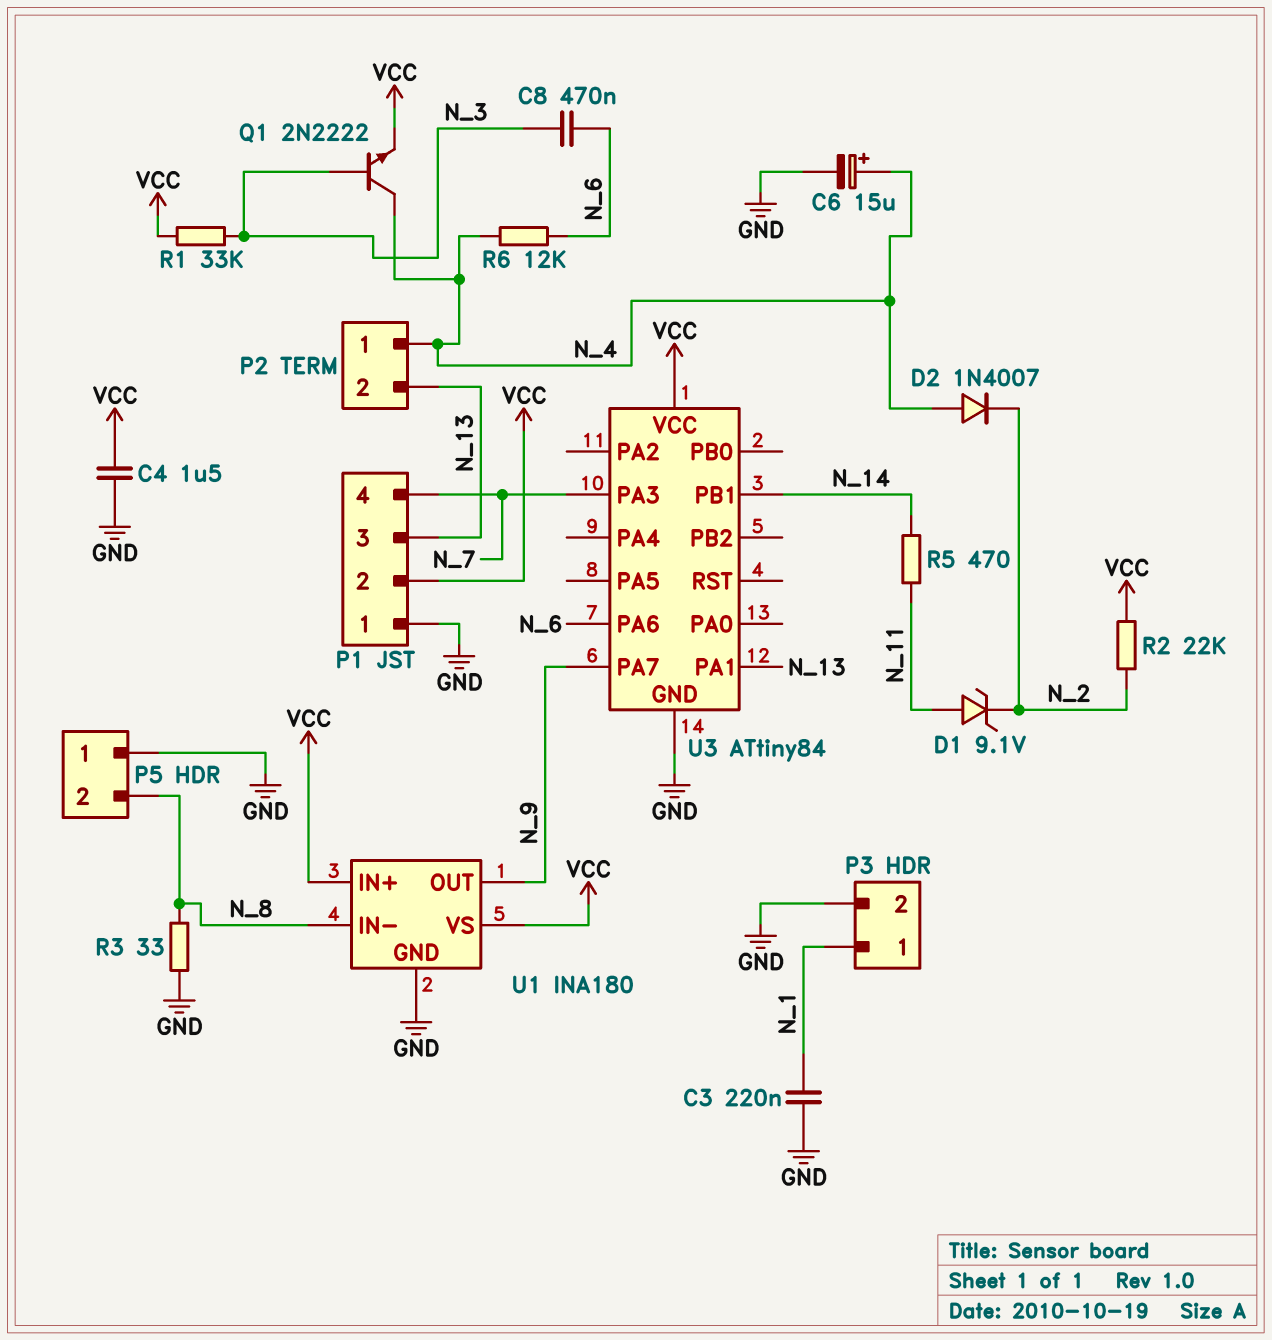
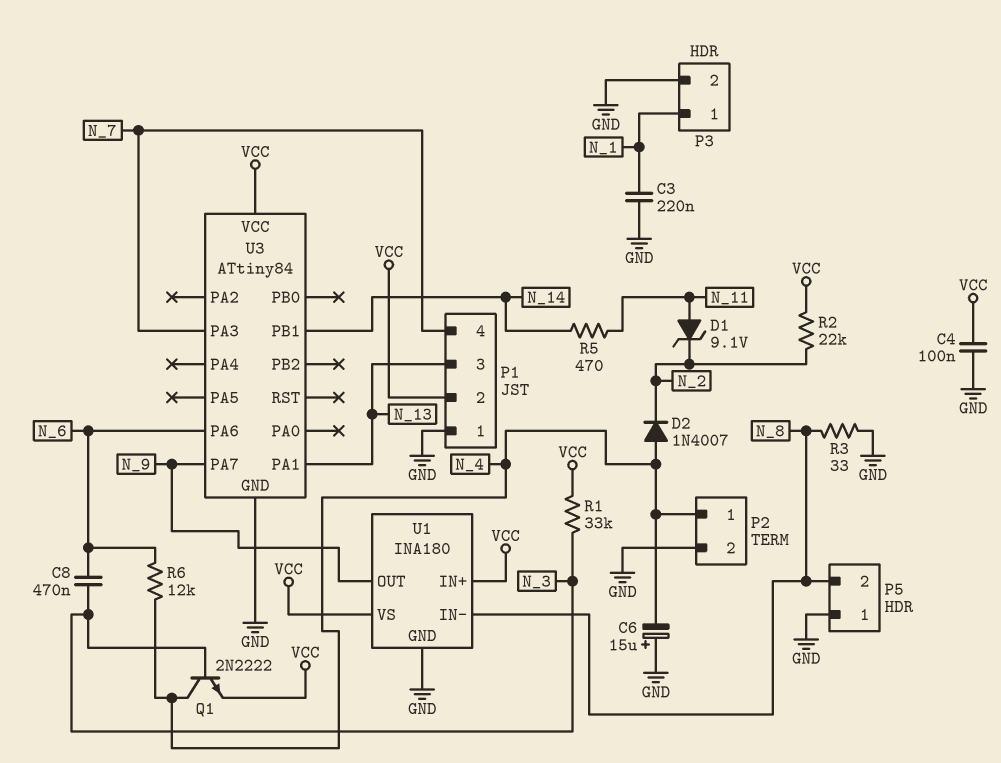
C4: 1.5uF (GND, VCC) -> 100nF (GND, VCC)
C6: 15uF (plus N_4, minus GND) -> 15uF (plus GND, minus N_4)
P2 pin 2: N_13 -> GND

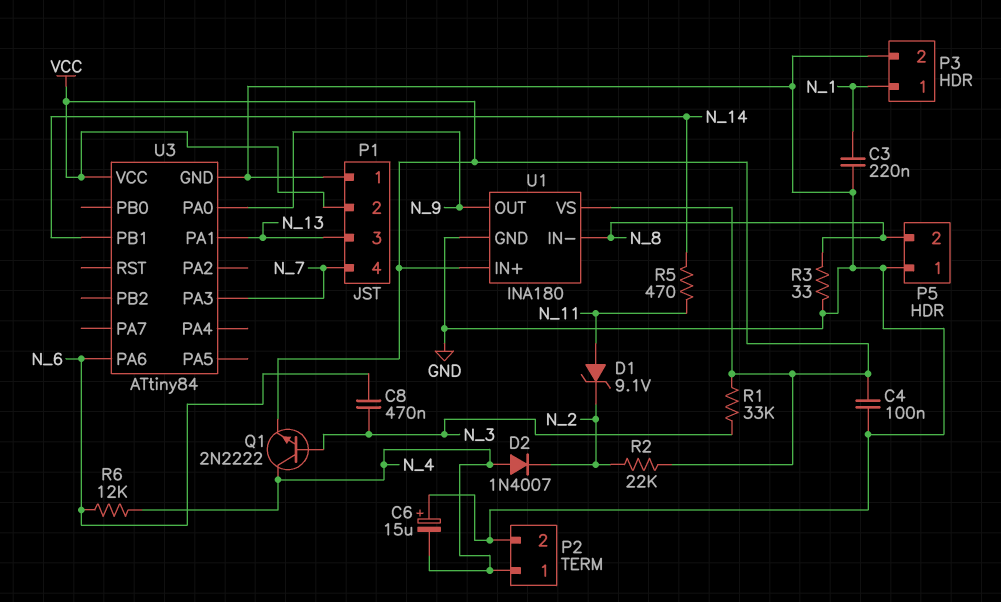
U3 pin PA0: none -> N_9
U3 pin PA7: N_9 -> none

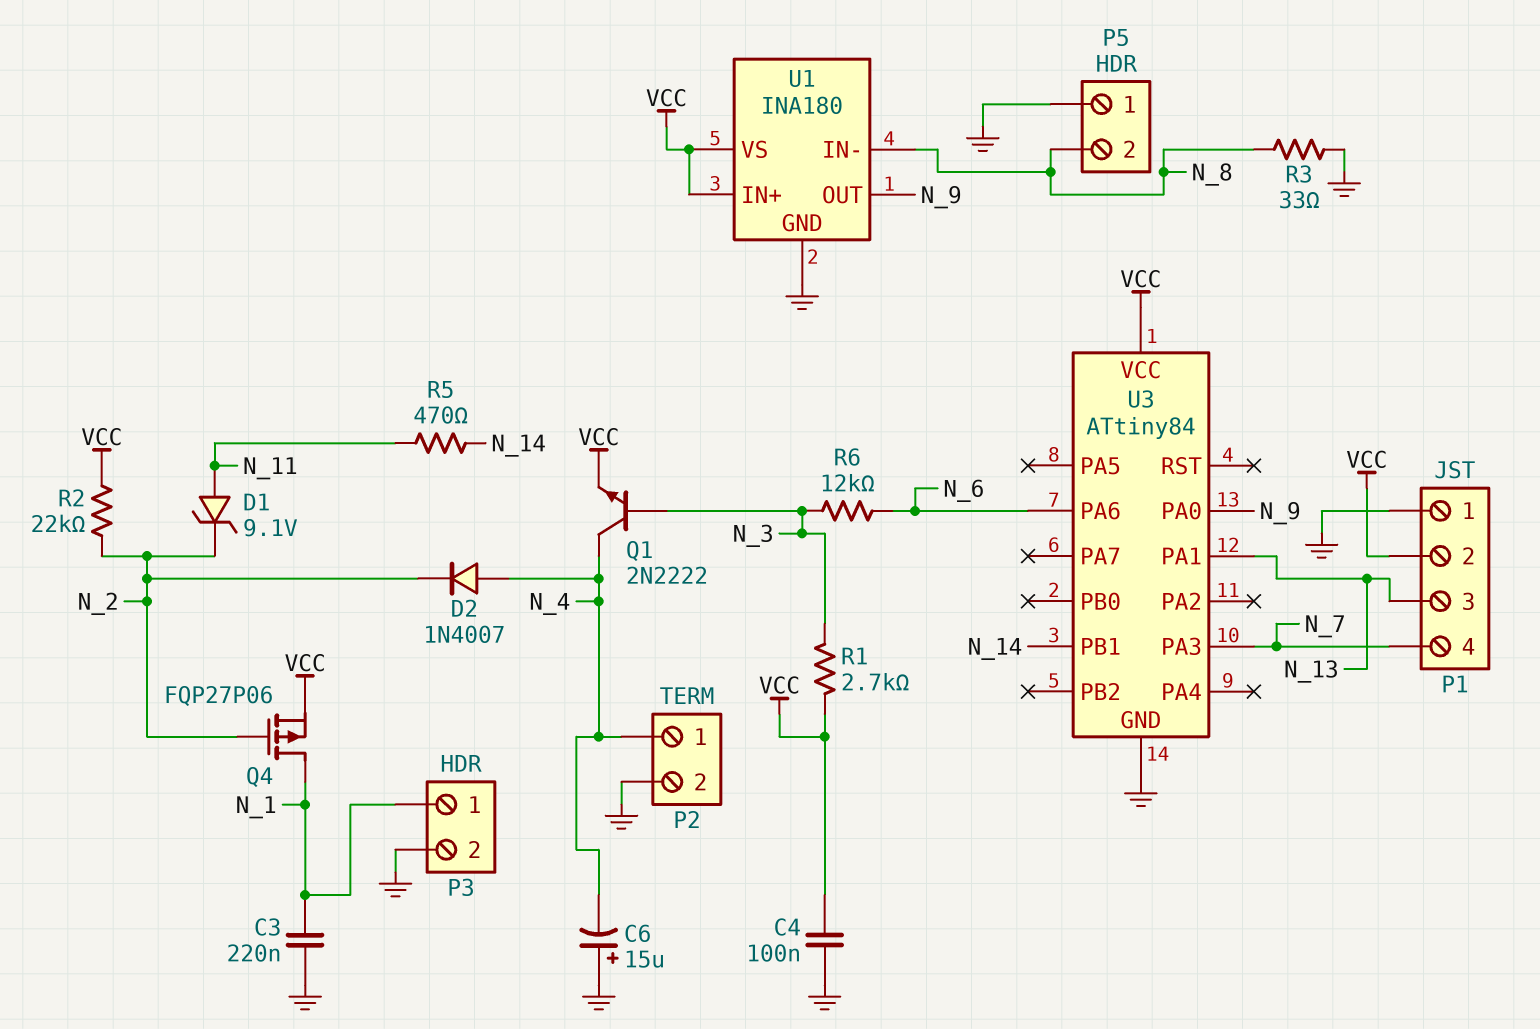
C8: 470nF (N_3, N_6) -> none
Q4: none -> PMOS FQP27P06 (G N_2, D N_1, S VCC)
R1: 33k (N_3, VCC) -> 2.7k (N_3, VCC)
R6: 12k (N_4, N_6) -> 12k (N_3, N_6)

